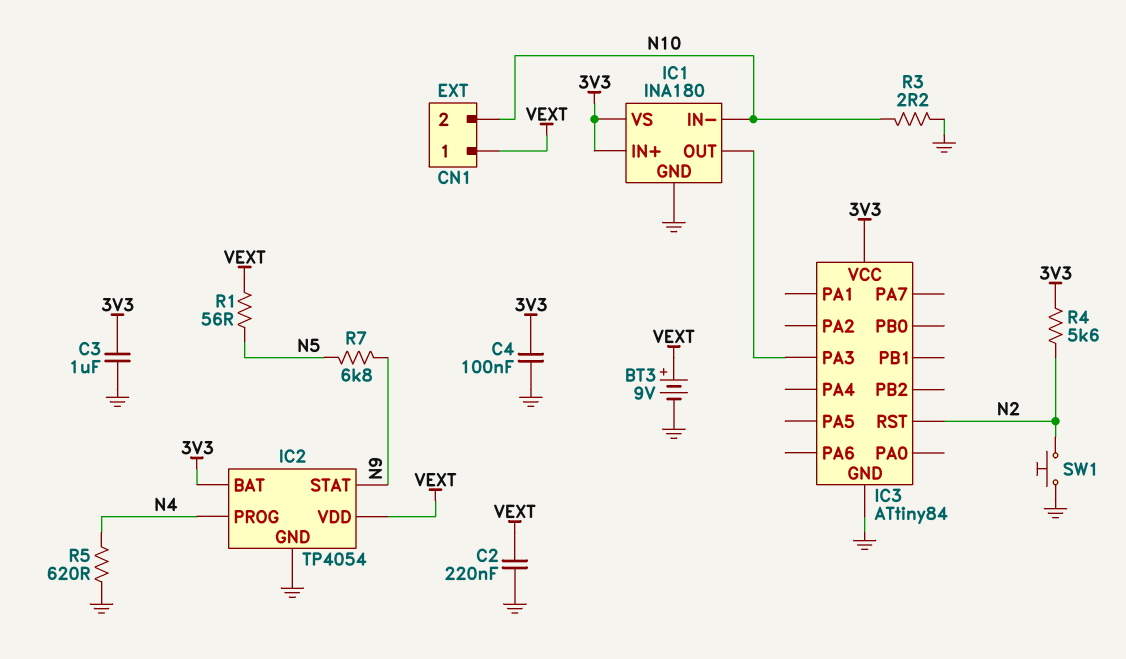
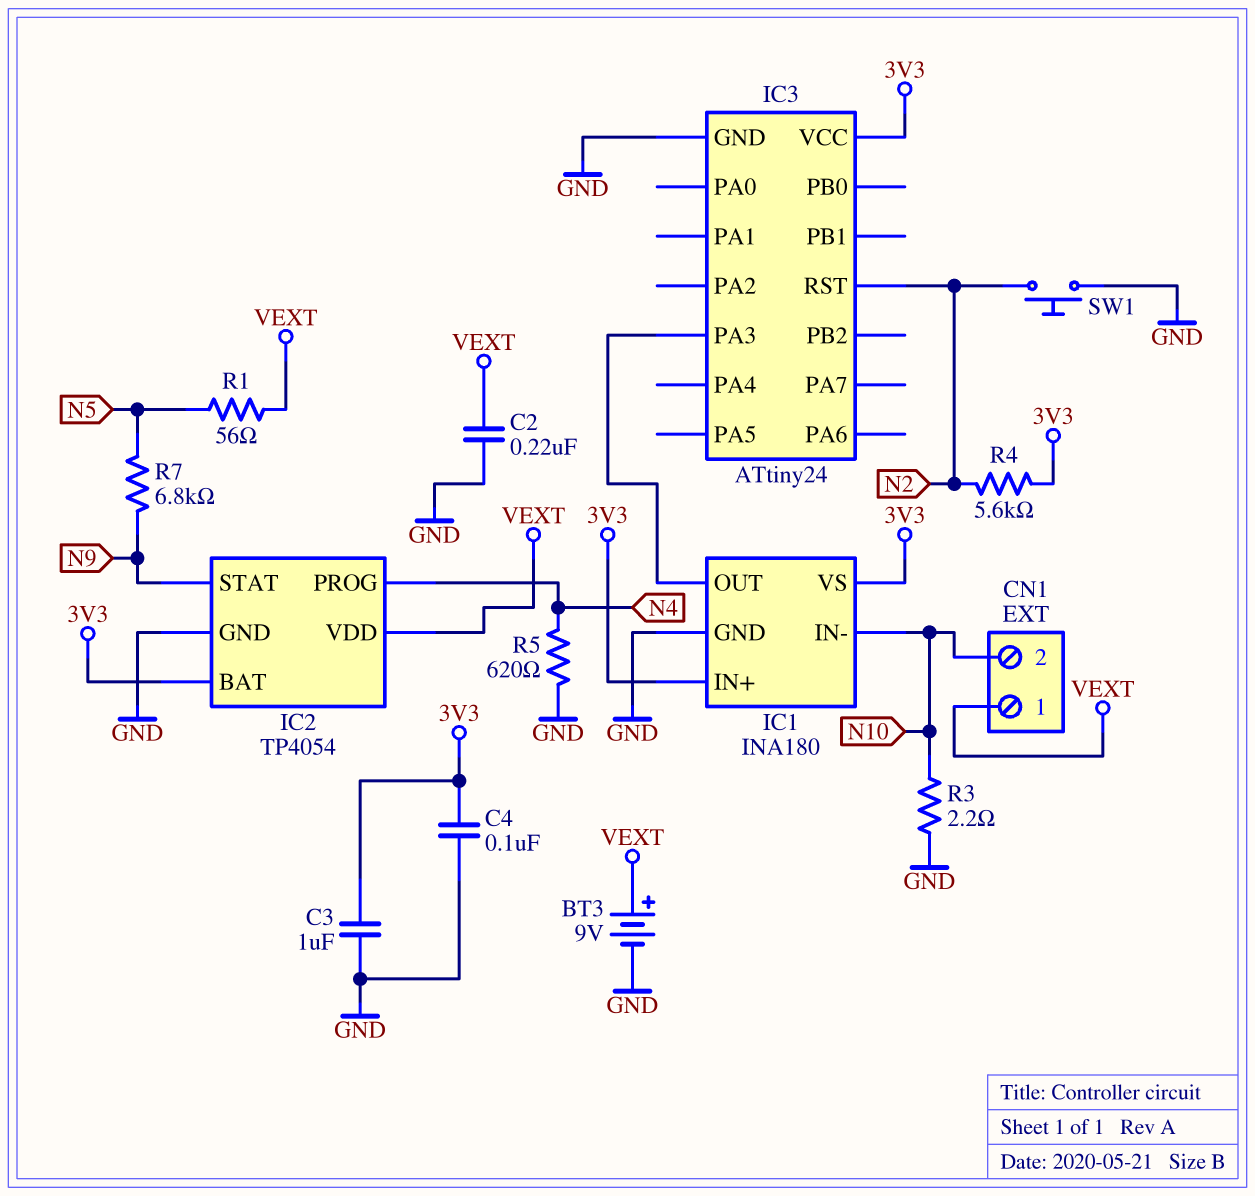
IC3: ATtiny84 -> ATtiny24

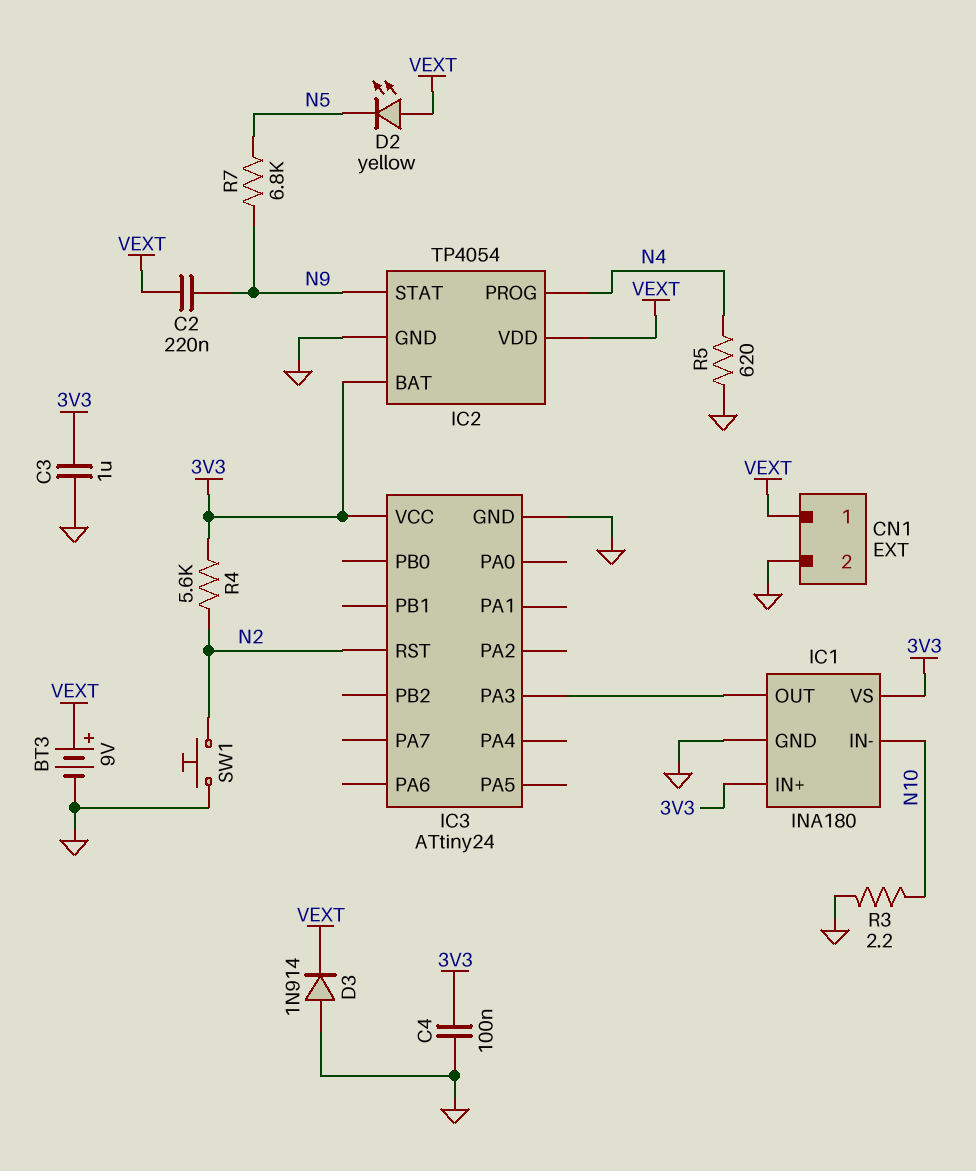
C2: 220nF (GND, VEXT) -> 220nF (N9, VEXT)
CN1 pin 2: N10 -> GND
D2: none -> LED yellow (A VEXT, K N5)
D3: none -> diode 1N914 (A GND, K VEXT)
R1: 56 (N5, VEXT) -> none

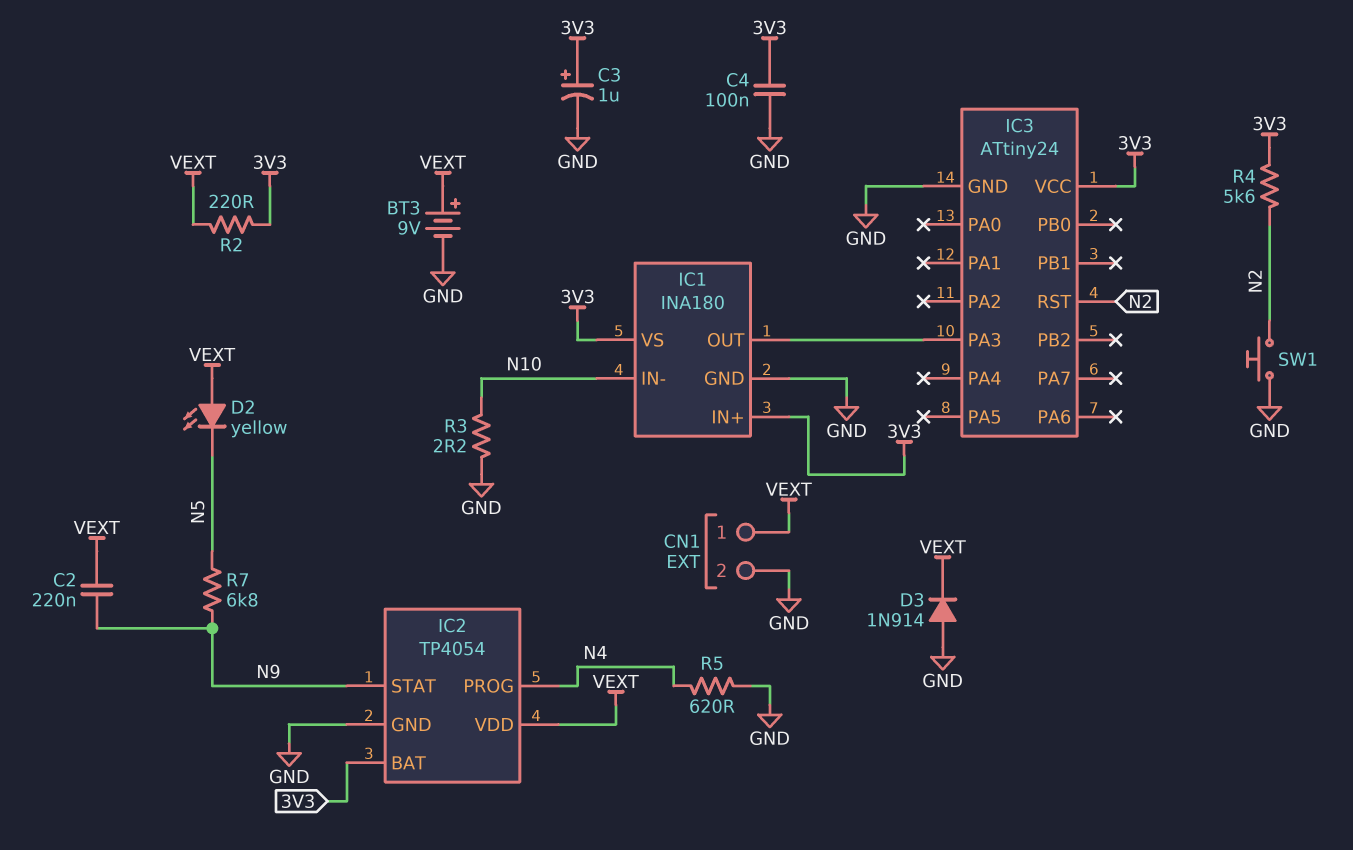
C3: 1uF (3V3, GND) -> 1uF (plus 3V3, minus GND)
R2: none -> 220 (3V3, VEXT)

